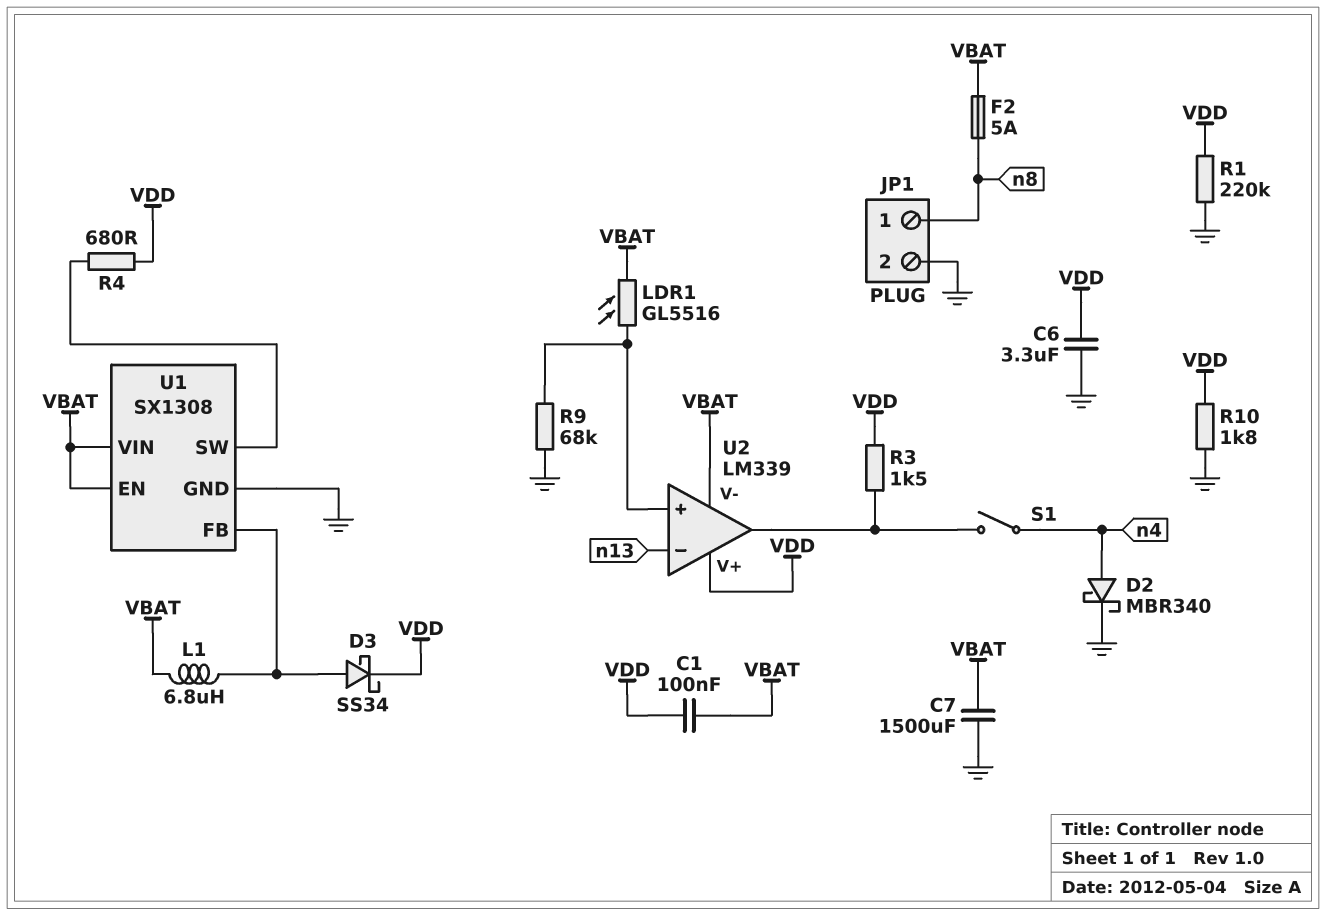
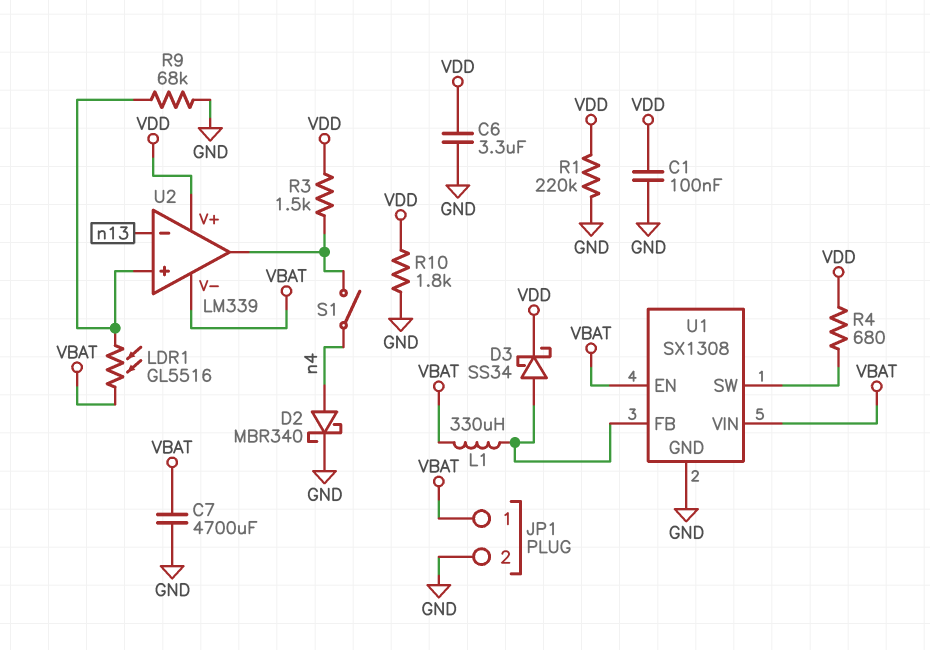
C1: 100nF (VBAT, VDD) -> 100nF (GND, VDD)
C7: 1500uF (GND, VBAT) -> 4700uF (GND, VBAT)
F2: 5A (VBAT, n8) -> none
JP1 pin 1: n8 -> VBAT
L1: 6.8uH (U1/FB, VBAT) -> 330uH (U1/FB, VBAT)

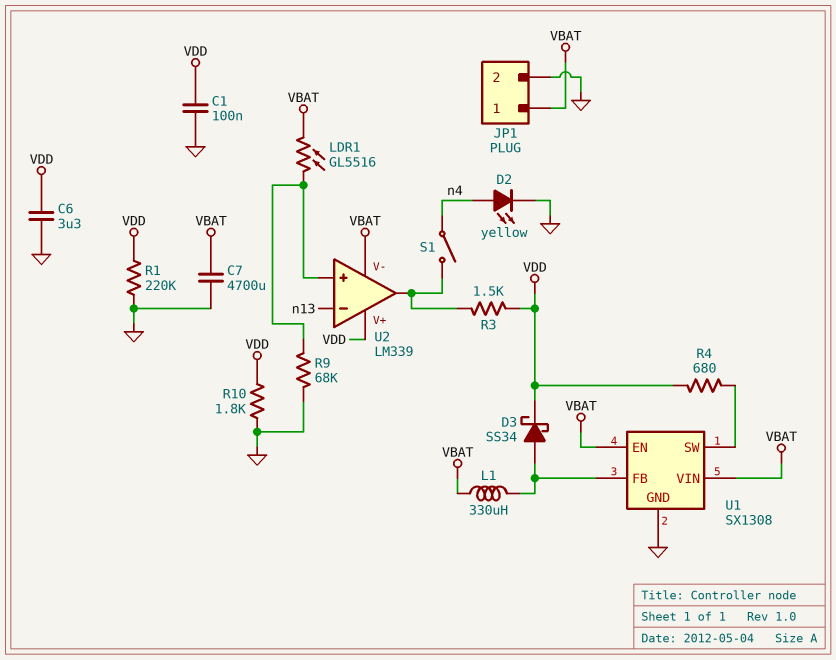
D2: schottky MBR340 (A n4, K GND) -> LED yellow (A n4, K GND)

